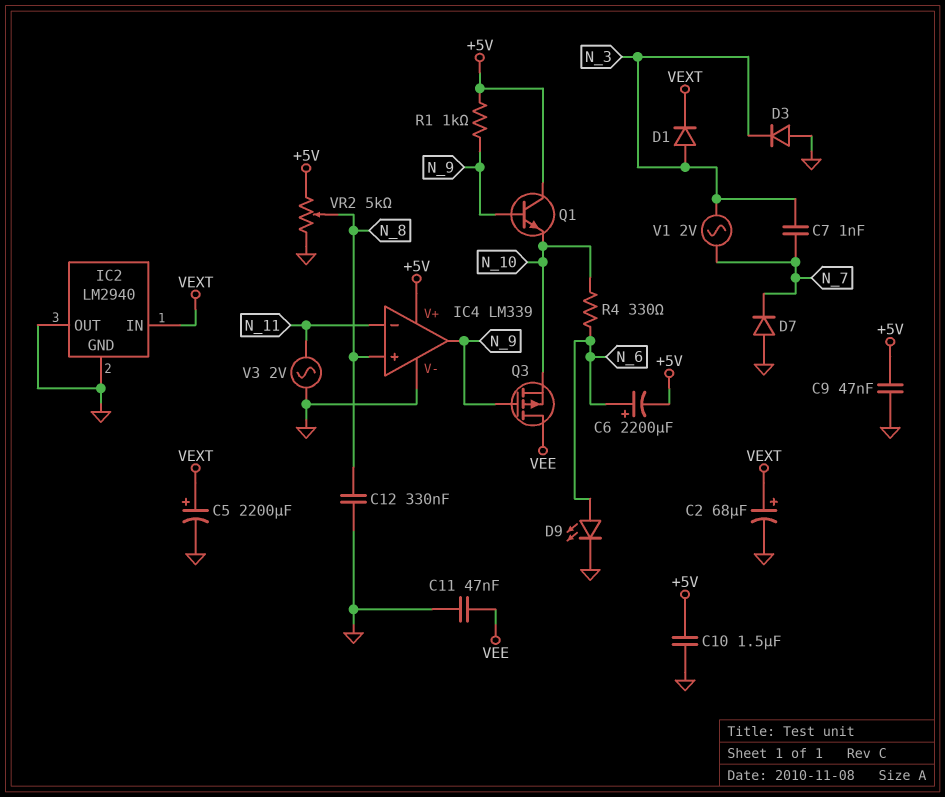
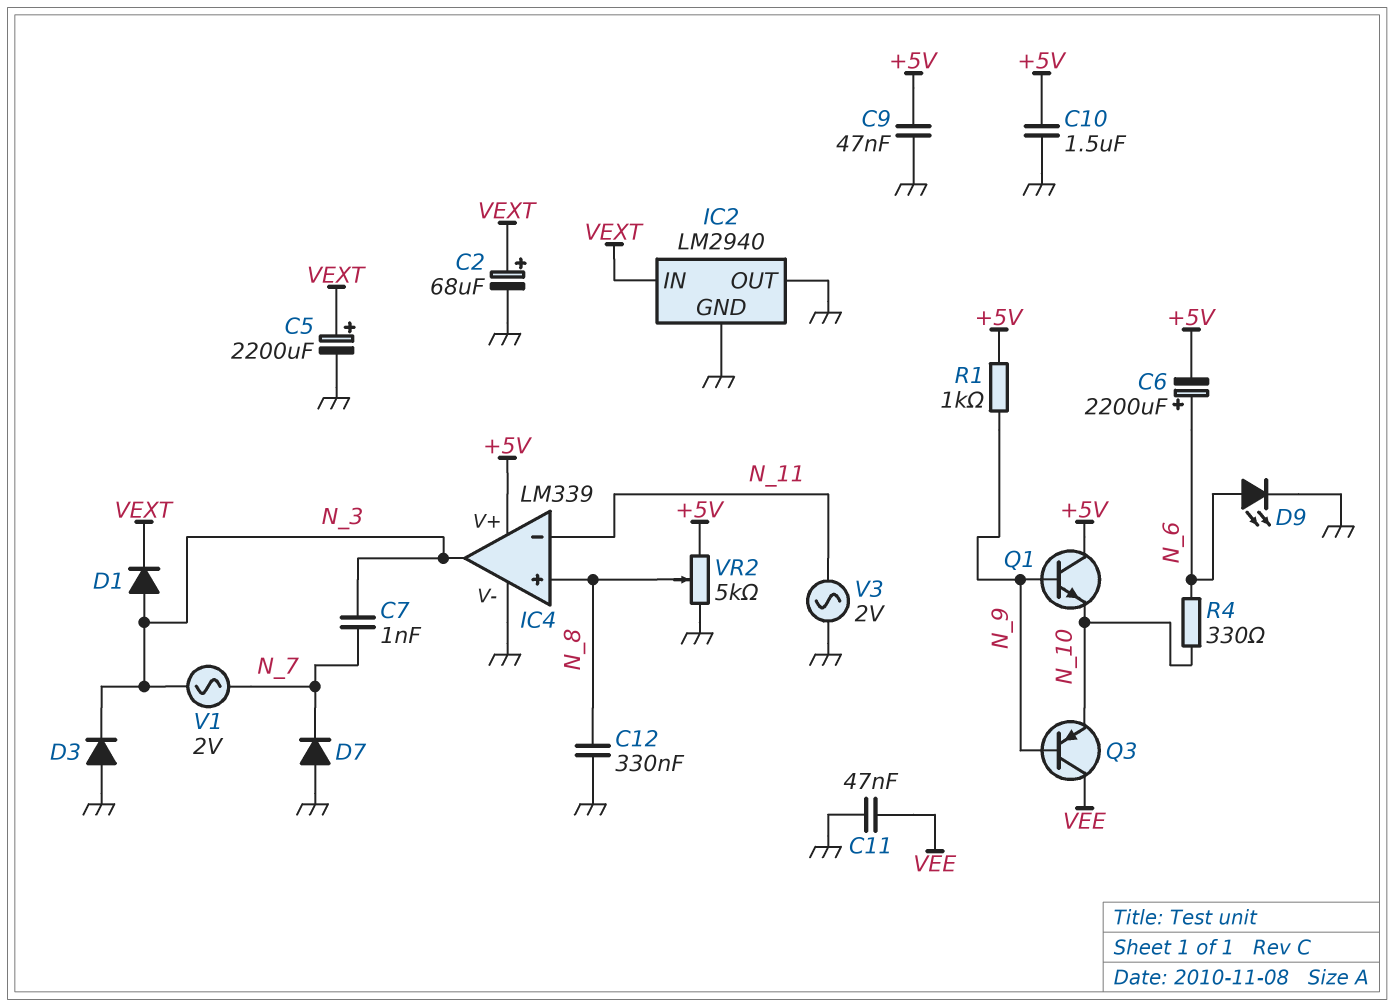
IC4 pin out: N_9 -> N_3
Q3: PMOS (G N_9, D VEE, S N_10) -> PNP (B N_9, C VEE, E N_10)

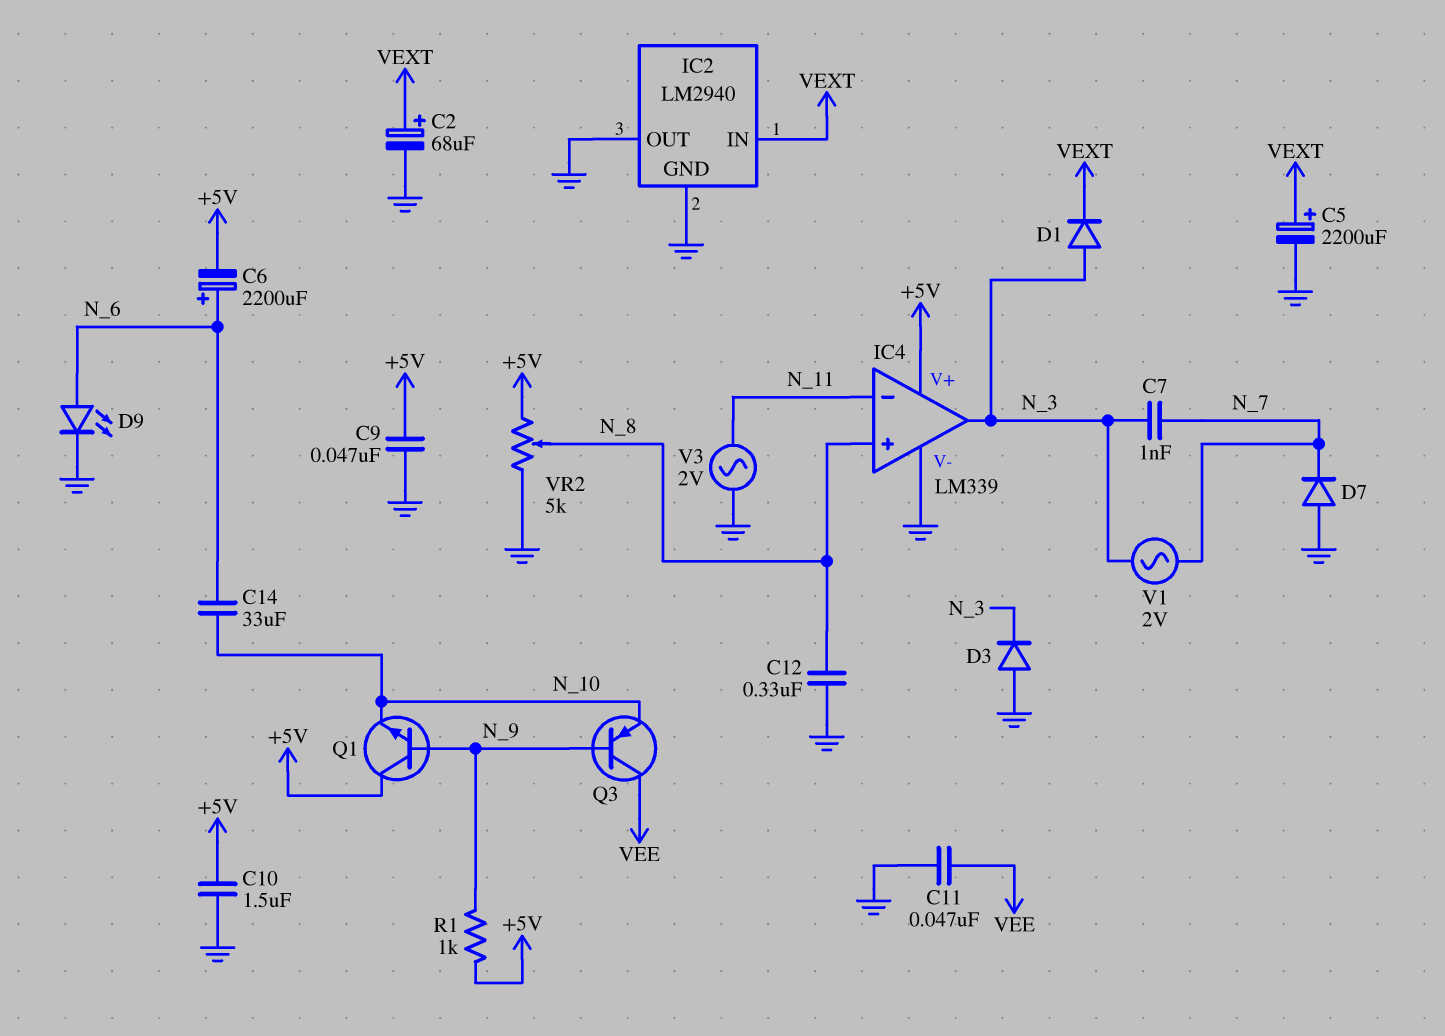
C14: none -> 33uF (N_6, N_10)
R4: 330 (N_6, N_10) -> none

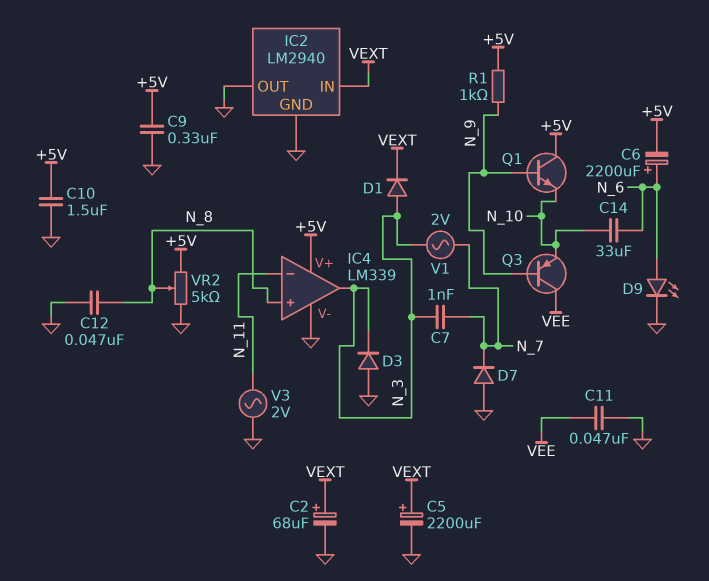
C9: 47nF (+5V, GND) -> 330nF (+5V, GND)
C12: 330nF (GND, N_8) -> 47nF (GND, N_8)

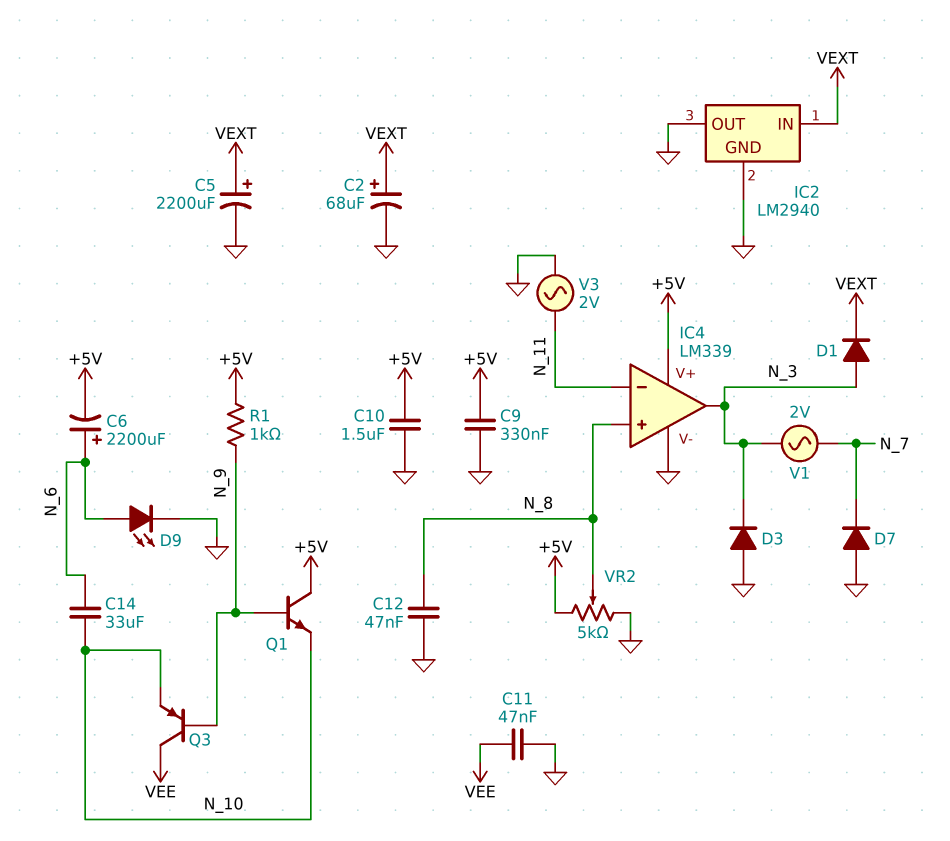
C7: 1nF (N_3, N_7) -> none

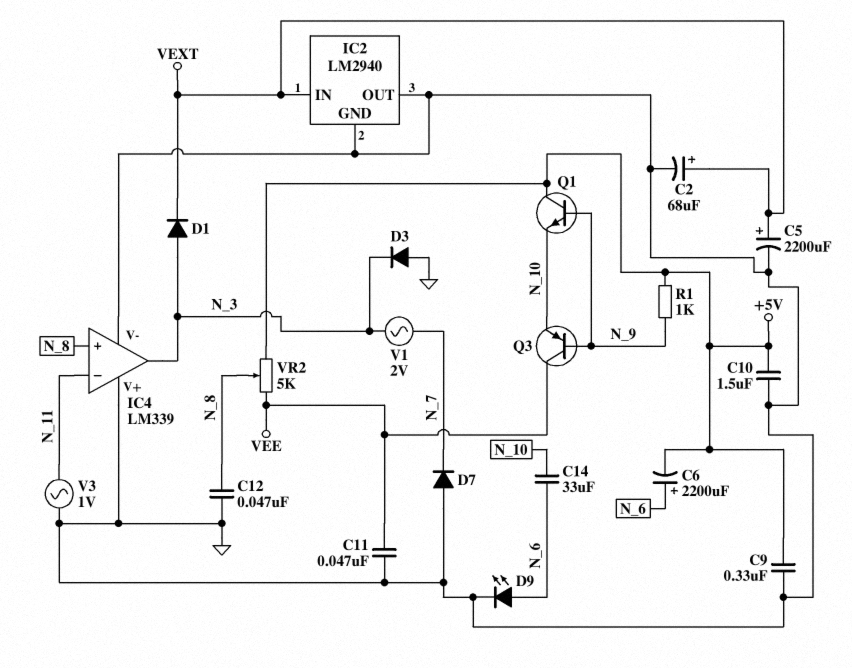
IC4 pin V+: +5V -> GND
V3: AC 2V (GND, N_11) -> AC 1V (GND, N_11)
VR2: 5k (+5V, GND, wiper N_8) -> 5k (+5V, VEE, wiper N_8)

